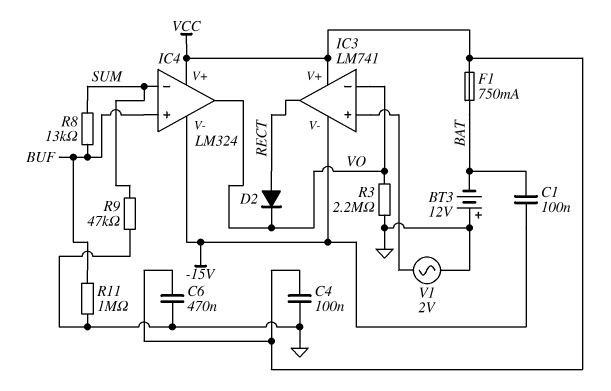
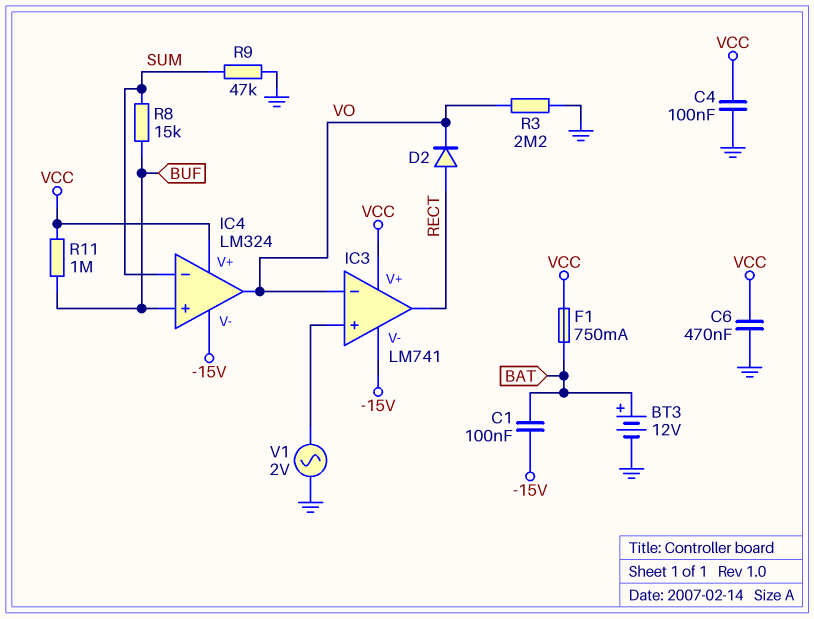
BT3: 12V (plus GND, minus BAT) -> 12V (plus BAT, minus GND)
R8: 13k (BUF, SUM) -> 15k (BUF, SUM)
R11: 1M (BUF, GND) -> 1M (BUF, VCC)

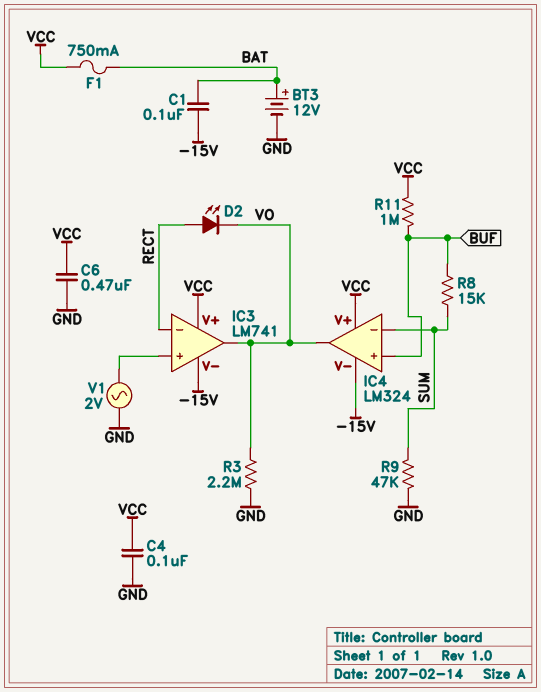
D2: diode (A RECT, K VO) -> LED (A RECT, K VO)
IC3 pin in-: VO -> RECT
IC3 pin out: RECT -> VO

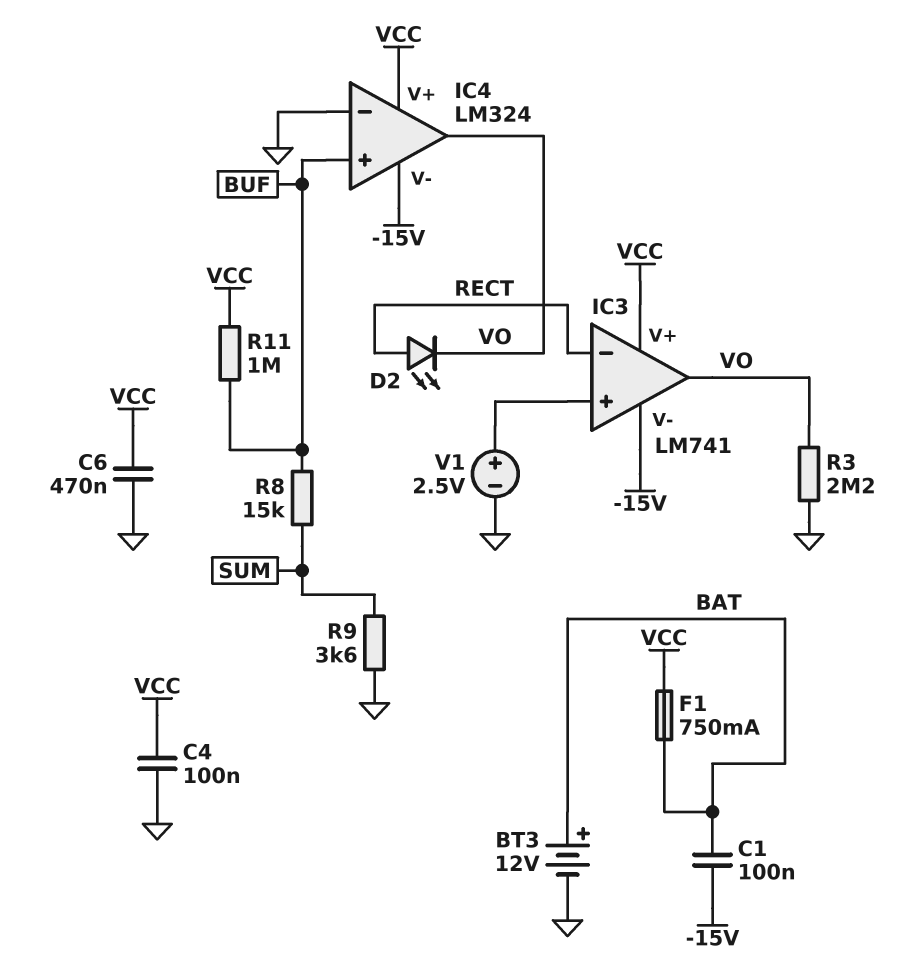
IC4 pin in-: SUM -> GND
R9: 47k (GND, SUM) -> 3.6k (GND, SUM)
V1: AC 2V (GND, IC3/in+) -> 2.5V (plus IC3/in+, minus GND)

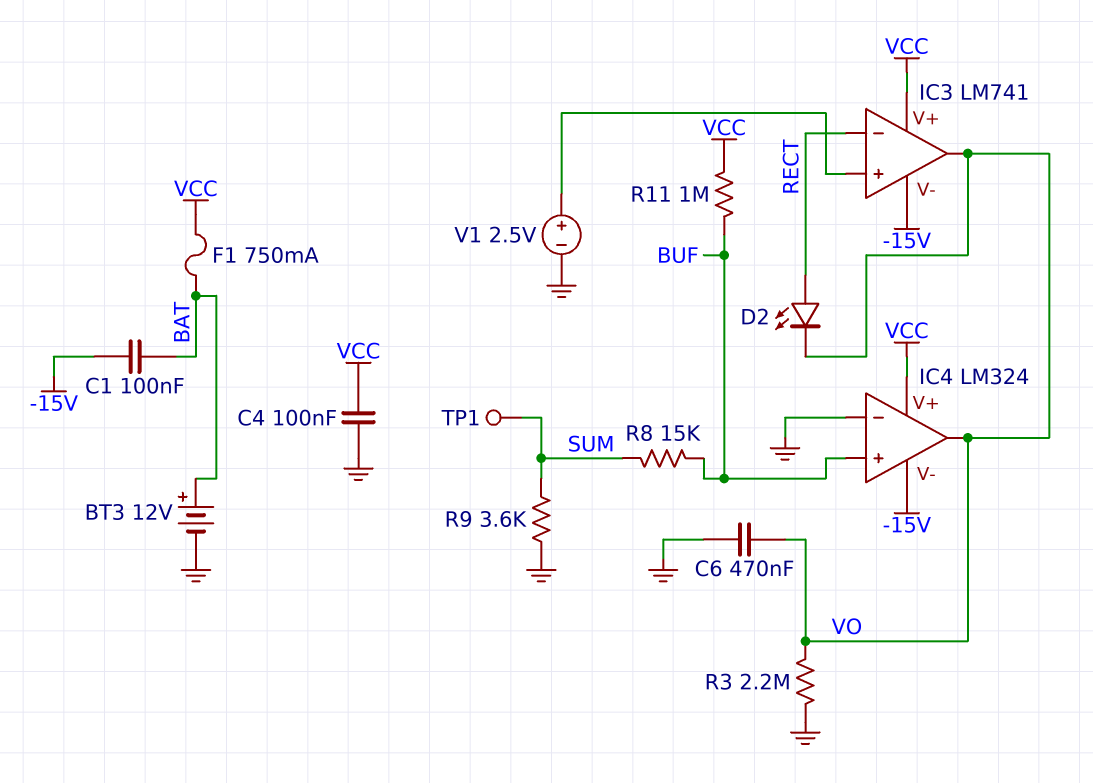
C6: 470nF (GND, VCC) -> 470nF (GND, VO)
TP1: none -> test point (SUM)

